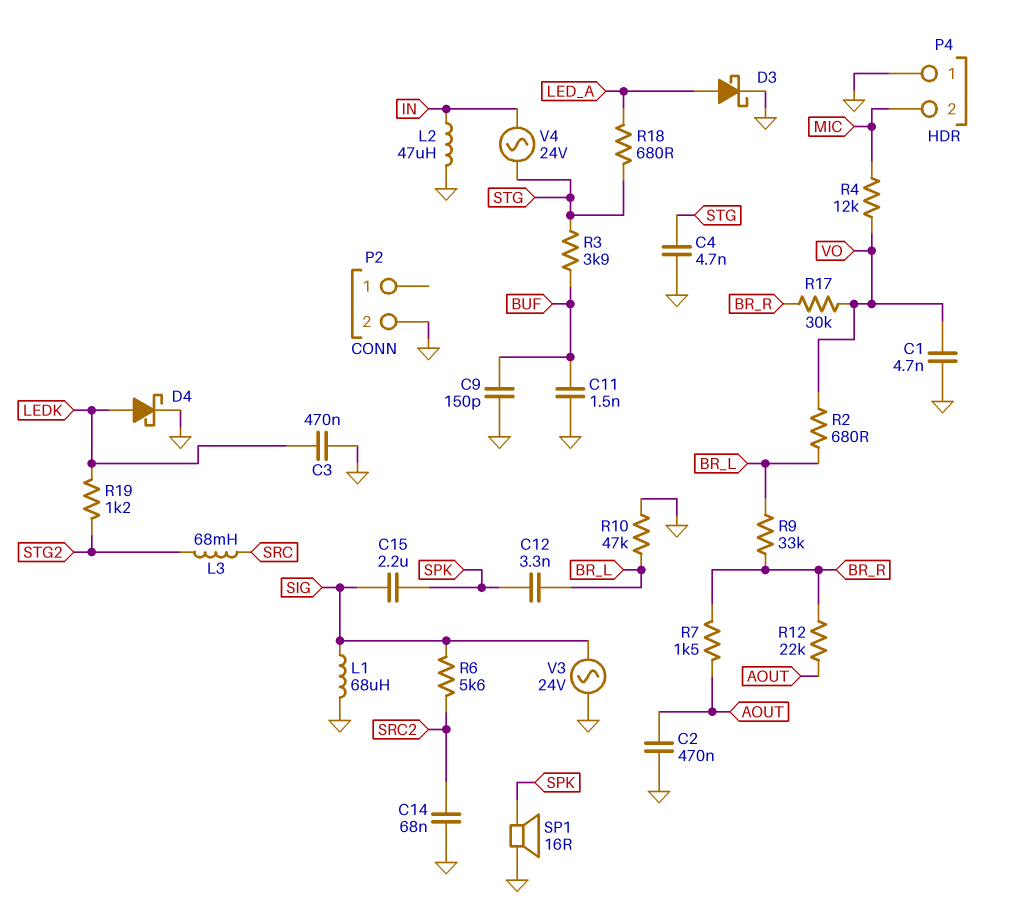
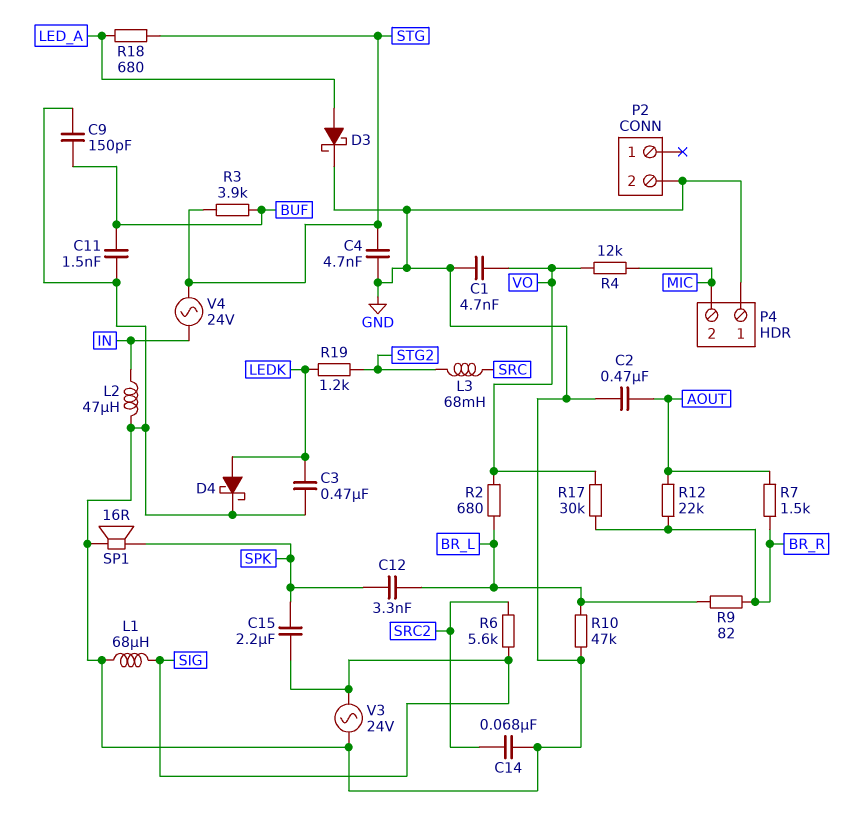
R9: 33k (BR_L, BR_R) -> 82 (BR_L, BR_R)

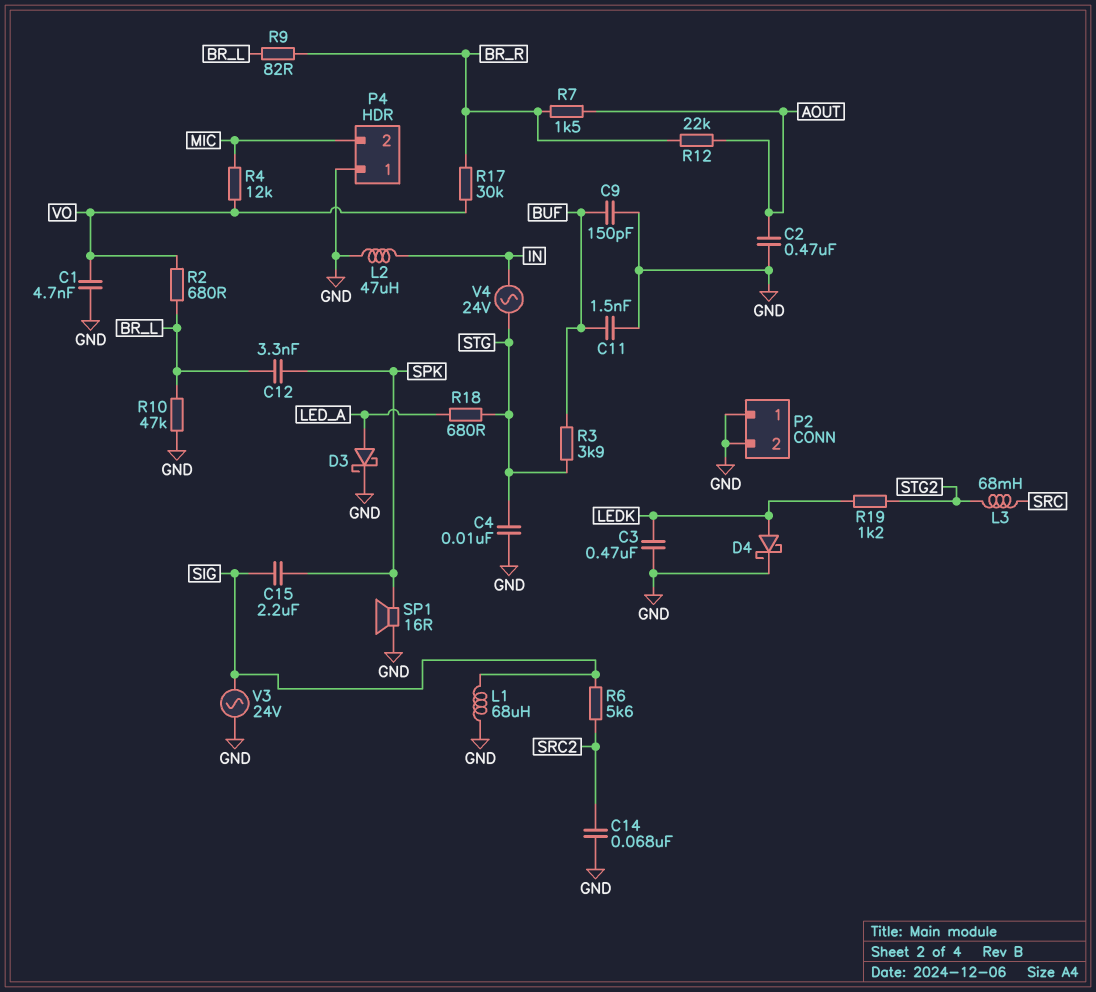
C4: 4.7nF (GND, STG) -> 10nF (GND, STG)
P2 pin 1: none -> GND

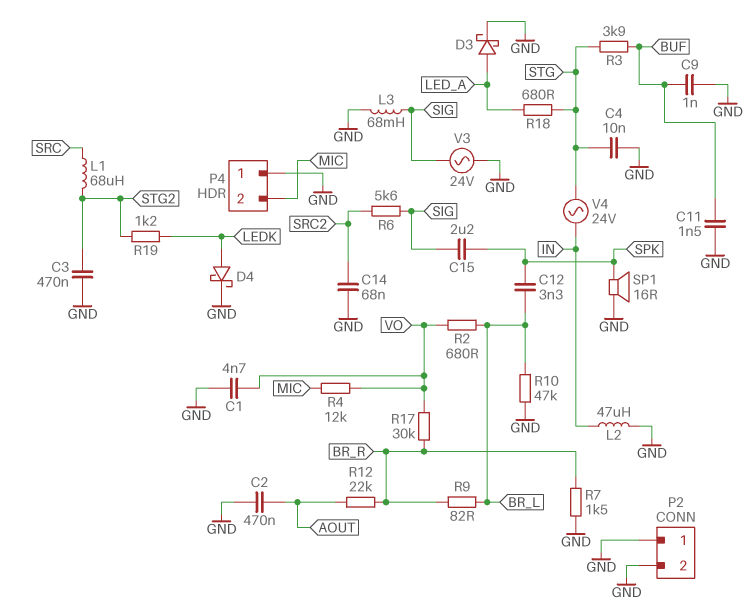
C3: 470nF (GND, LEDK) -> 470nF (GND, STG2)
C9: 150pF (BUF, GND) -> 1nF (BUF, GND)
L1: 68uH (GND, SIG) -> 68uH (SRC, STG2)
L3: 68mH (SRC, STG2) -> 68mH (GND, SIG)
R7: 1.5k (AOUT, BR_R) -> 1.5k (BR_R, GND)

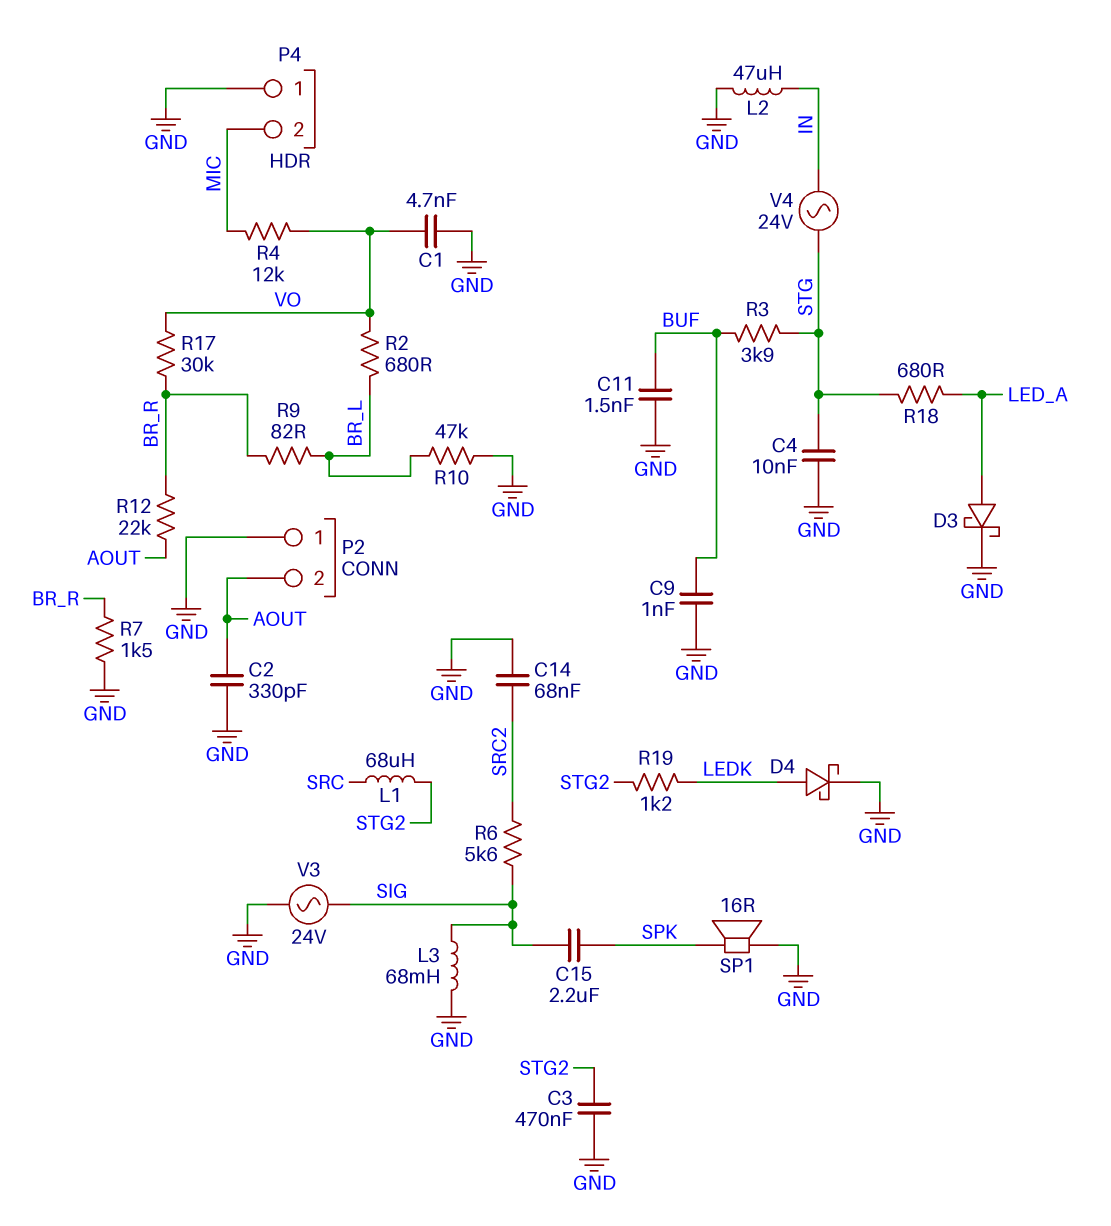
C2: 470nF (AOUT, GND) -> 330pF (AOUT, GND)
C12: 3.3nF (BR_L, SPK) -> none
P2 pin 2: GND -> AOUT

